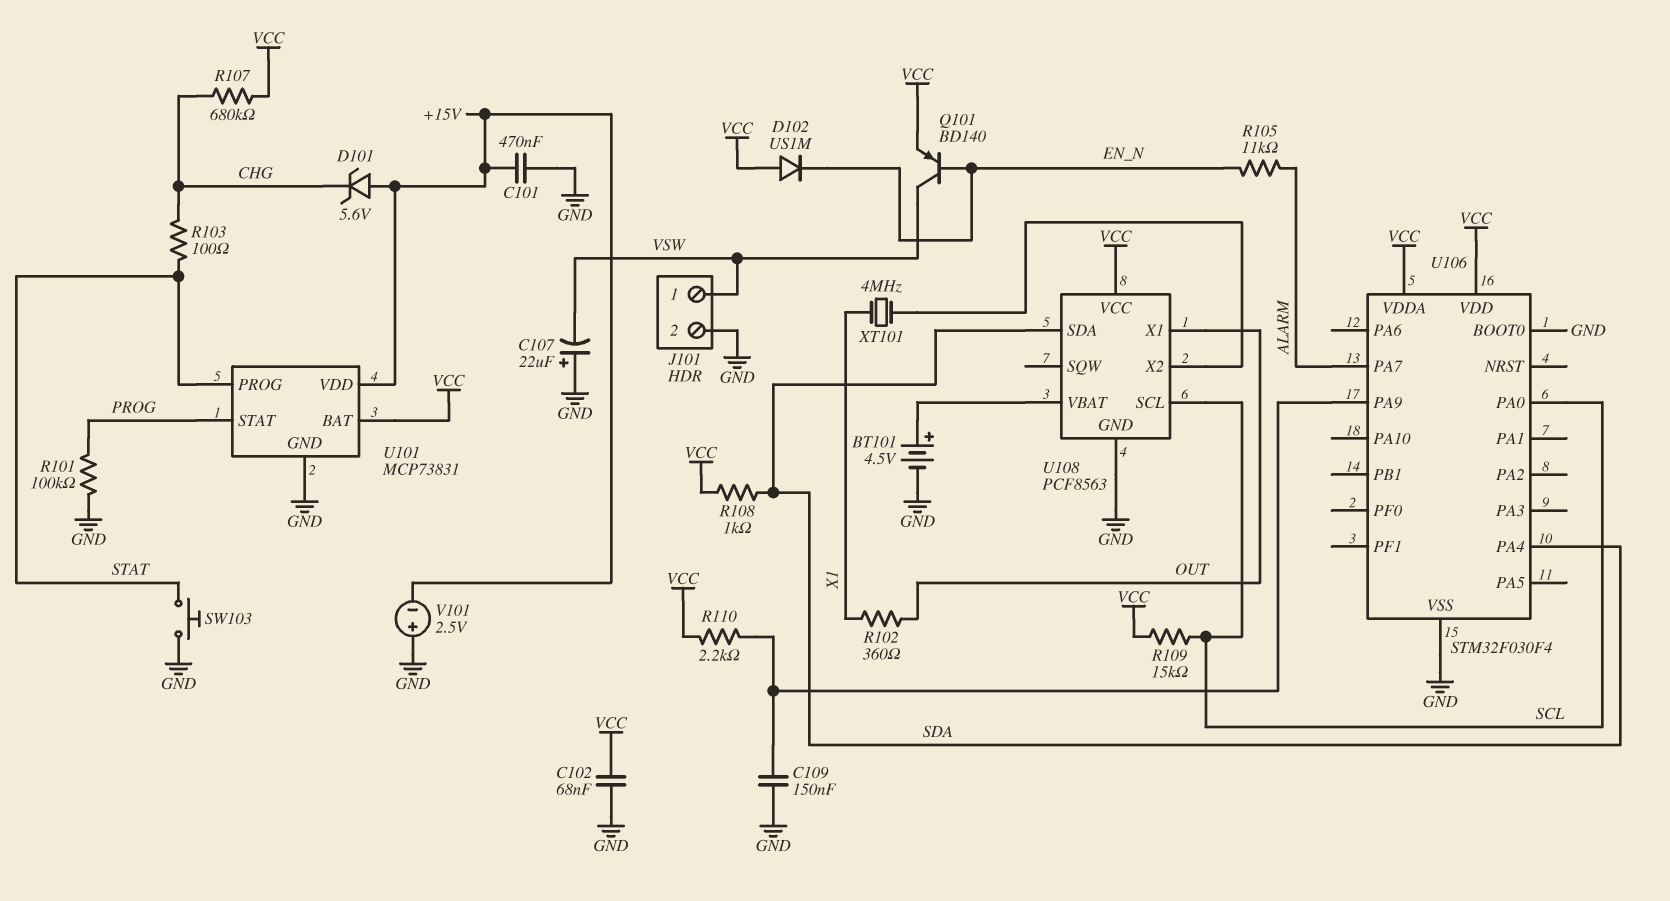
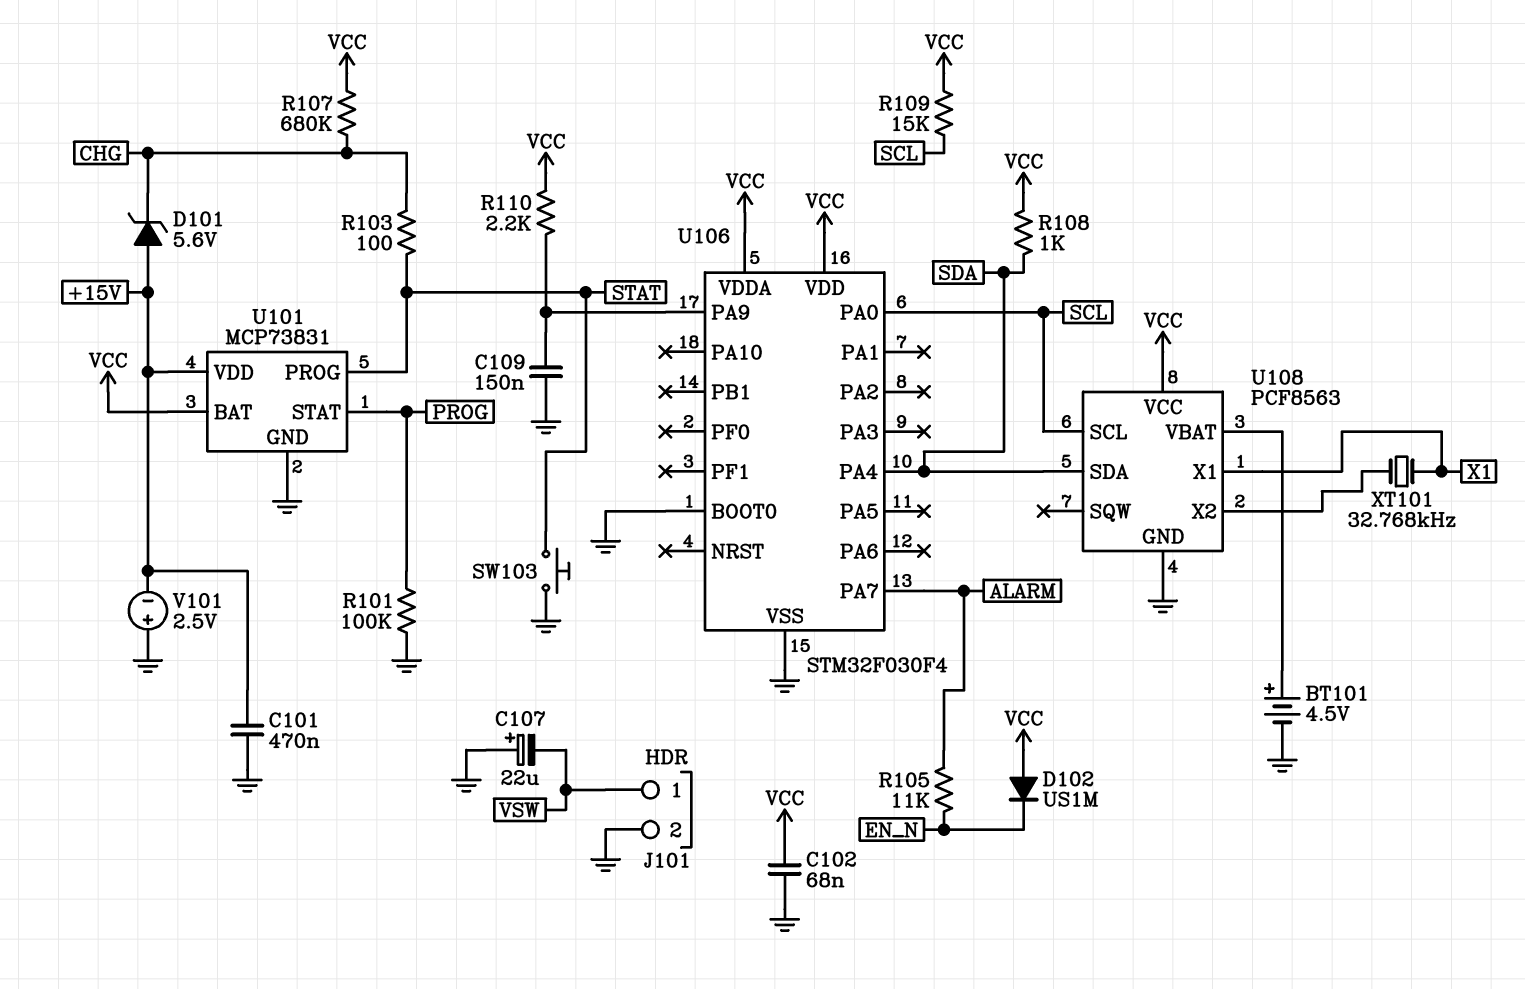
Q101: PNP BD140 (B EN_N, C VSW, E VCC) -> none
R102: 360 (OUT, X1) -> none
U108 pin X1: OUT -> X1
XT101: 4MHz (U108/X2, X1) -> 32.768kHz (U108/X2, X1)

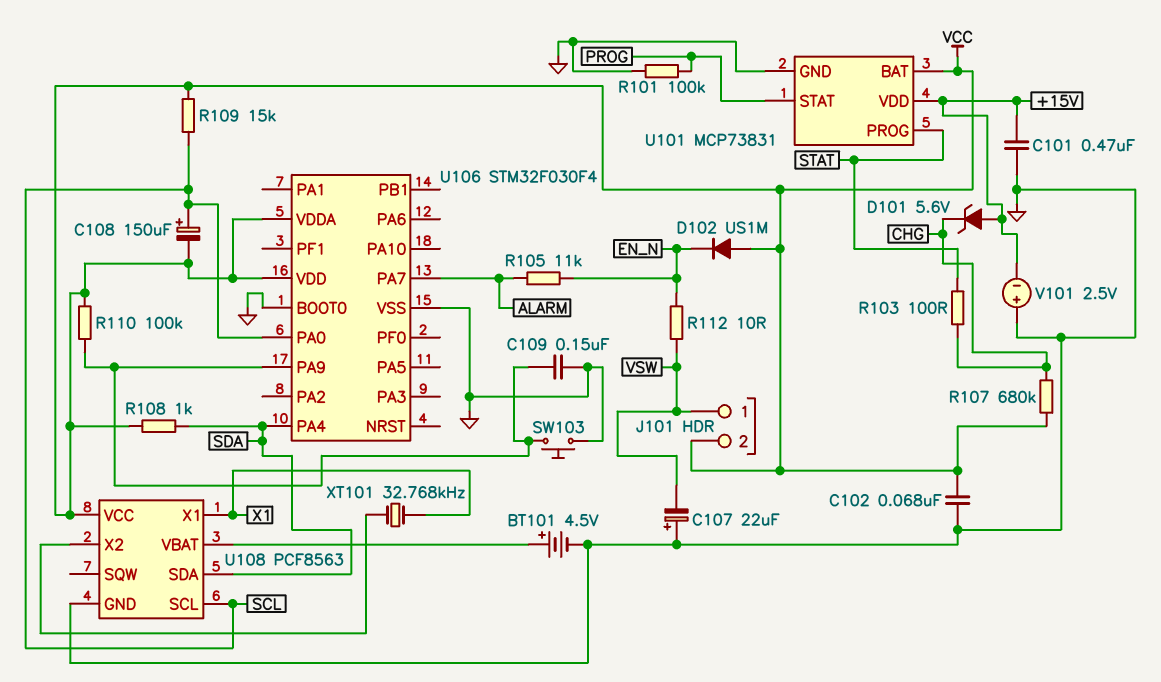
C108: none -> 150uF (plus SCL, minus VCC)
J101 pin 2: GND -> VCC
R110: 2.2k (U106/PA9, VCC) -> 100k (U106/PA9, VCC)
R112: none -> 10 (EN_N, VSW)
SW103: button (GND, STAT) -> button (GND, U106/PA9)

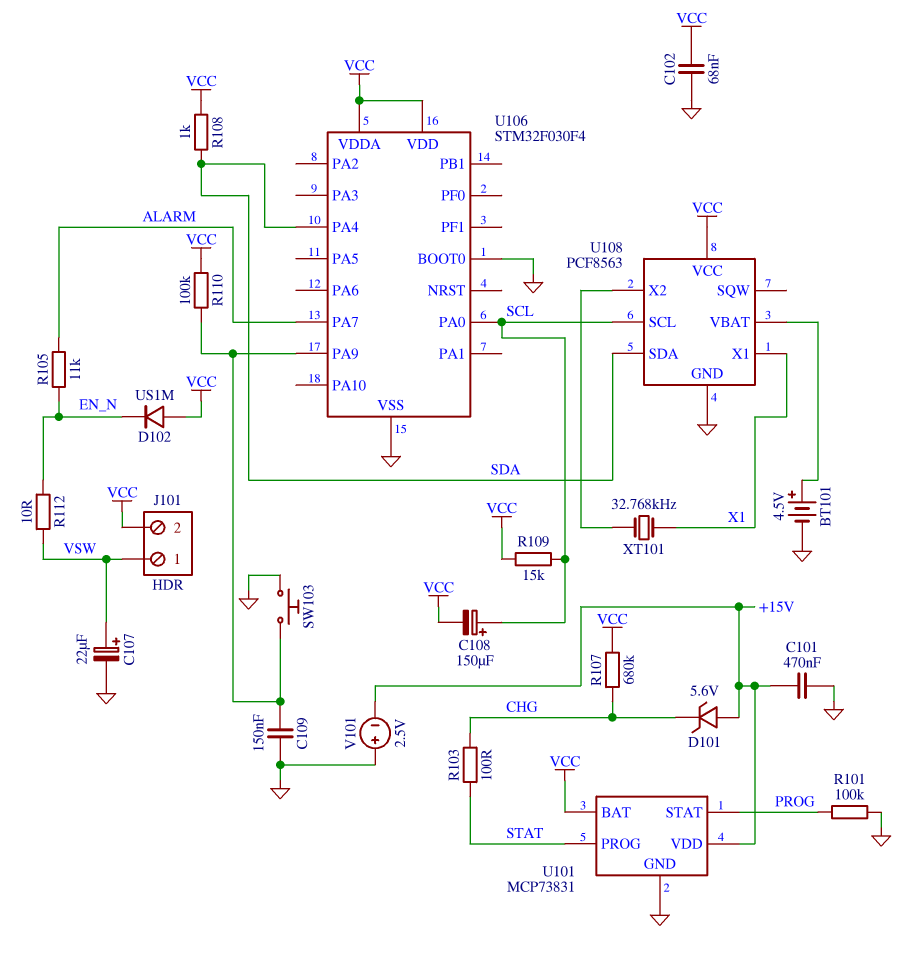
C107: 22uF (plus GND, minus VSW) -> 22uF (plus VSW, minus GND)

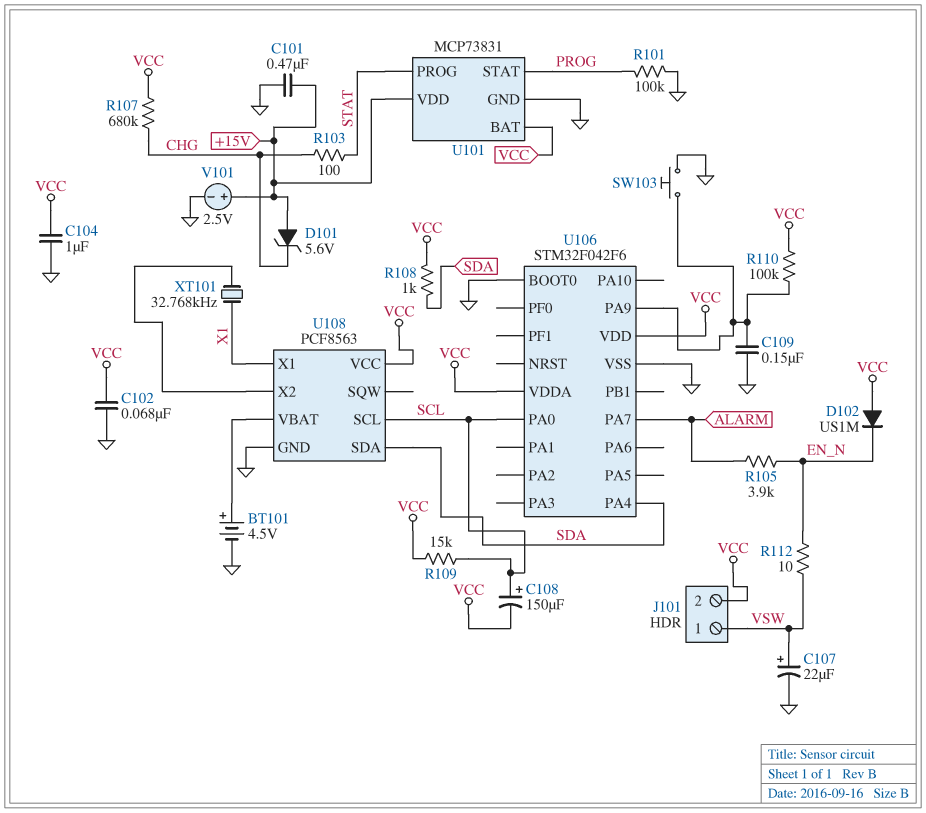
C104: none -> 1uF (GND, VCC)
R105: 11k (ALARM, EN_N) -> 3.9k (ALARM, EN_N)
U106: STM32F030F4 -> STM32F042F6
V101: 2.5V (plus GND, minus +15V) -> 2.5V (plus +15V, minus GND)

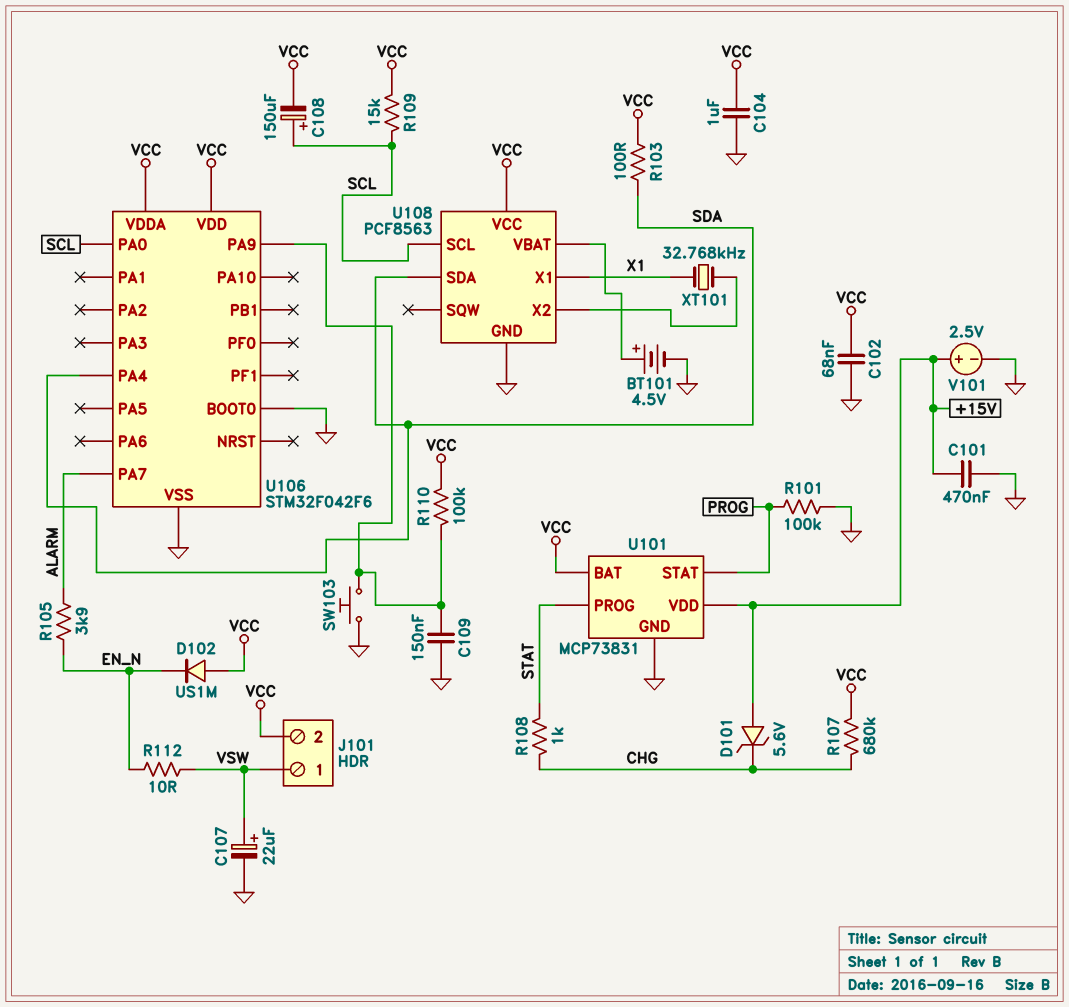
R103: 100 (CHG, STAT) -> 100 (SDA, VCC)
R108: 1k (SDA, VCC) -> 1k (CHG, STAT)

